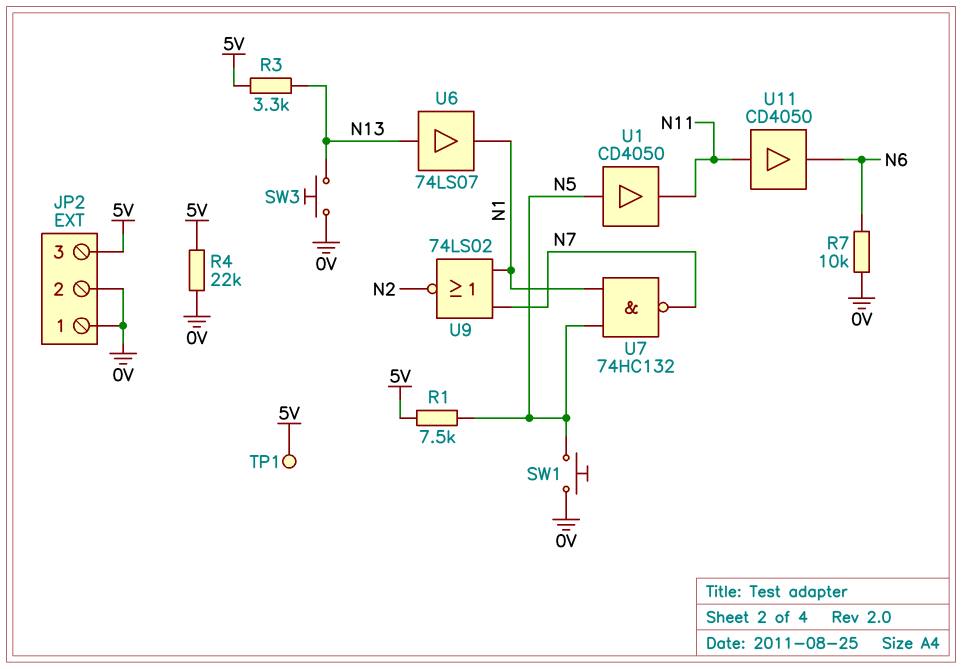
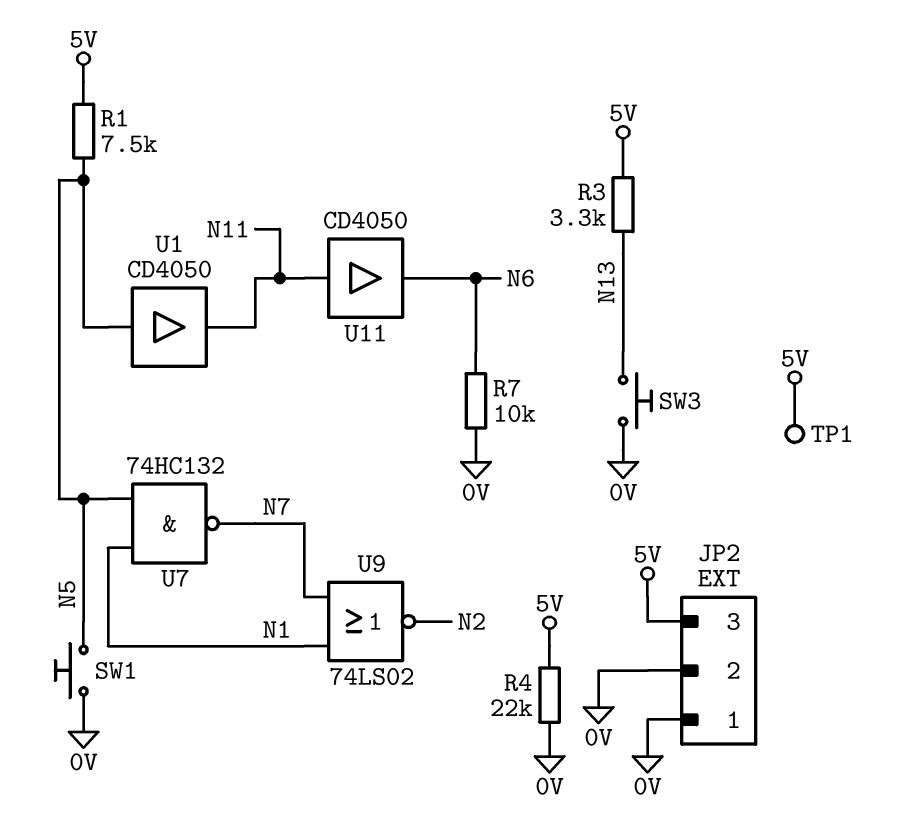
U6: buffer 74LS07 (in N13, out N1) -> none

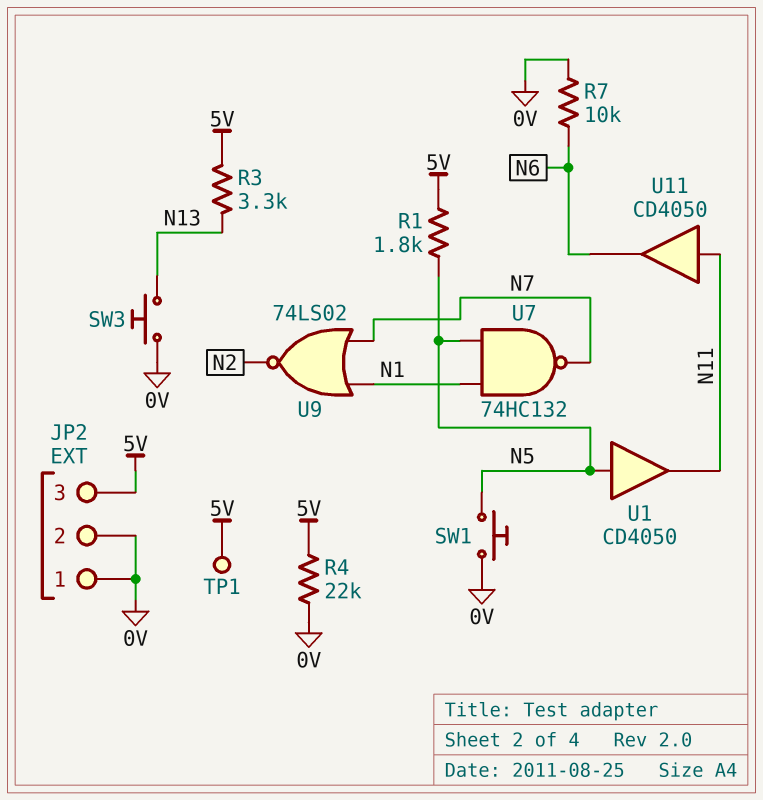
R1: 7.5k (5V, N5) -> 1.8k (5V, N5)

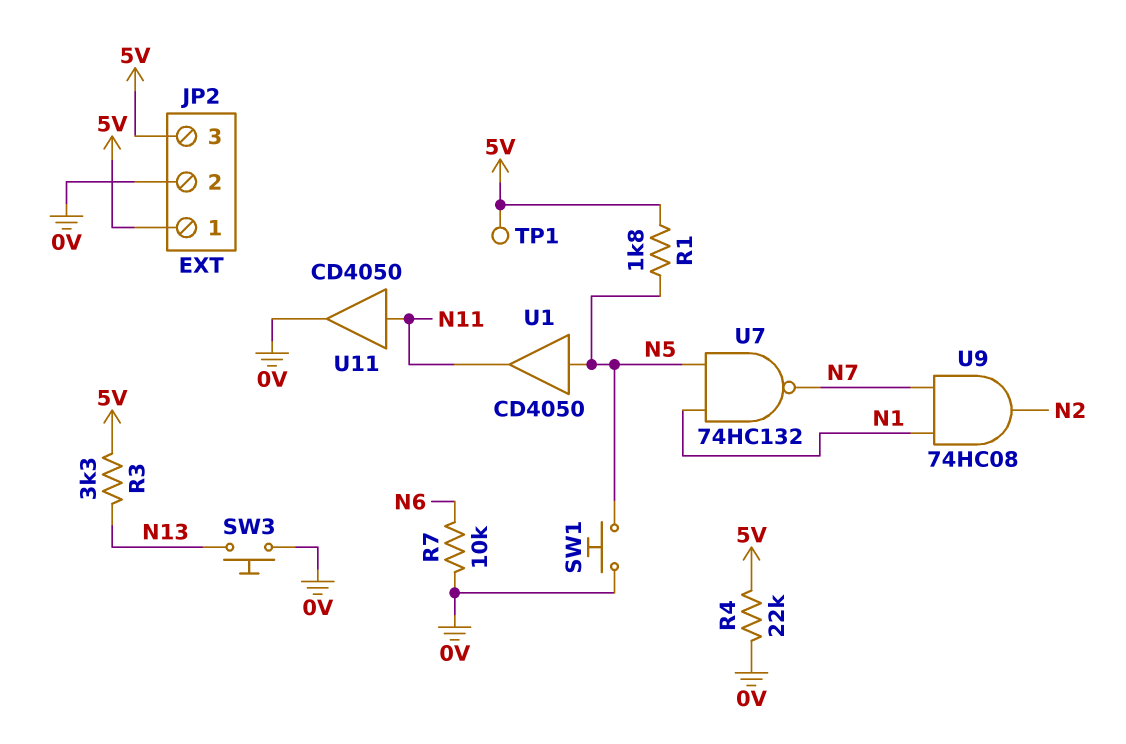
JP2 pin 1: 0V -> 5V
U9: NOR 74LS02 (in N1, in N7, out N2) -> AND 74HC08 (in N1, in N7, out N2)
U11: buffer CD4050 (in N11, out N6) -> buffer CD4050 (in N11, out 0V)

